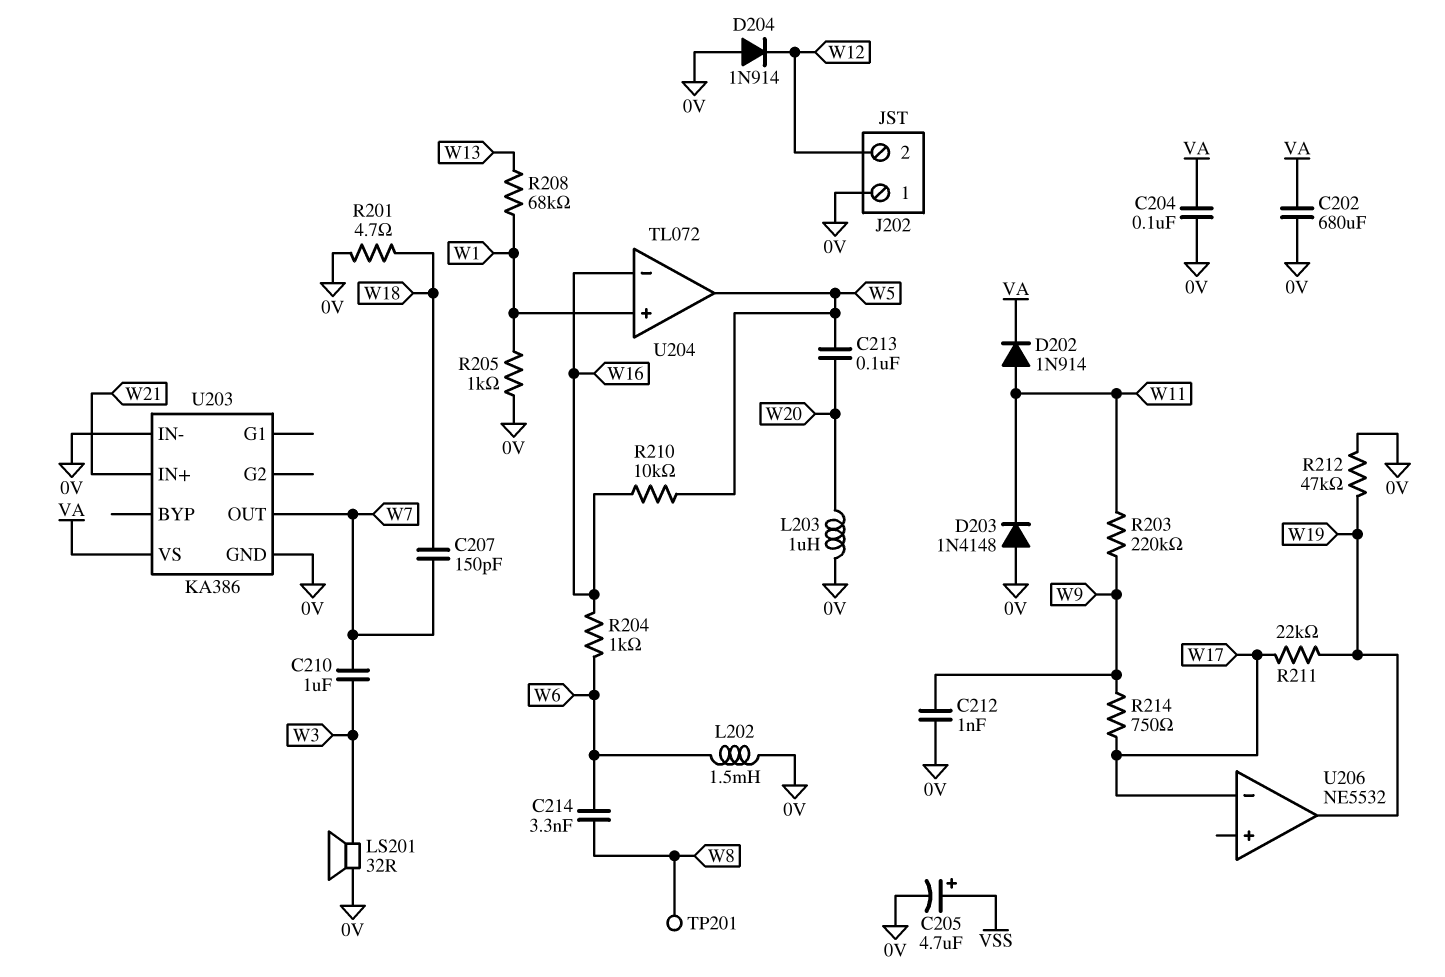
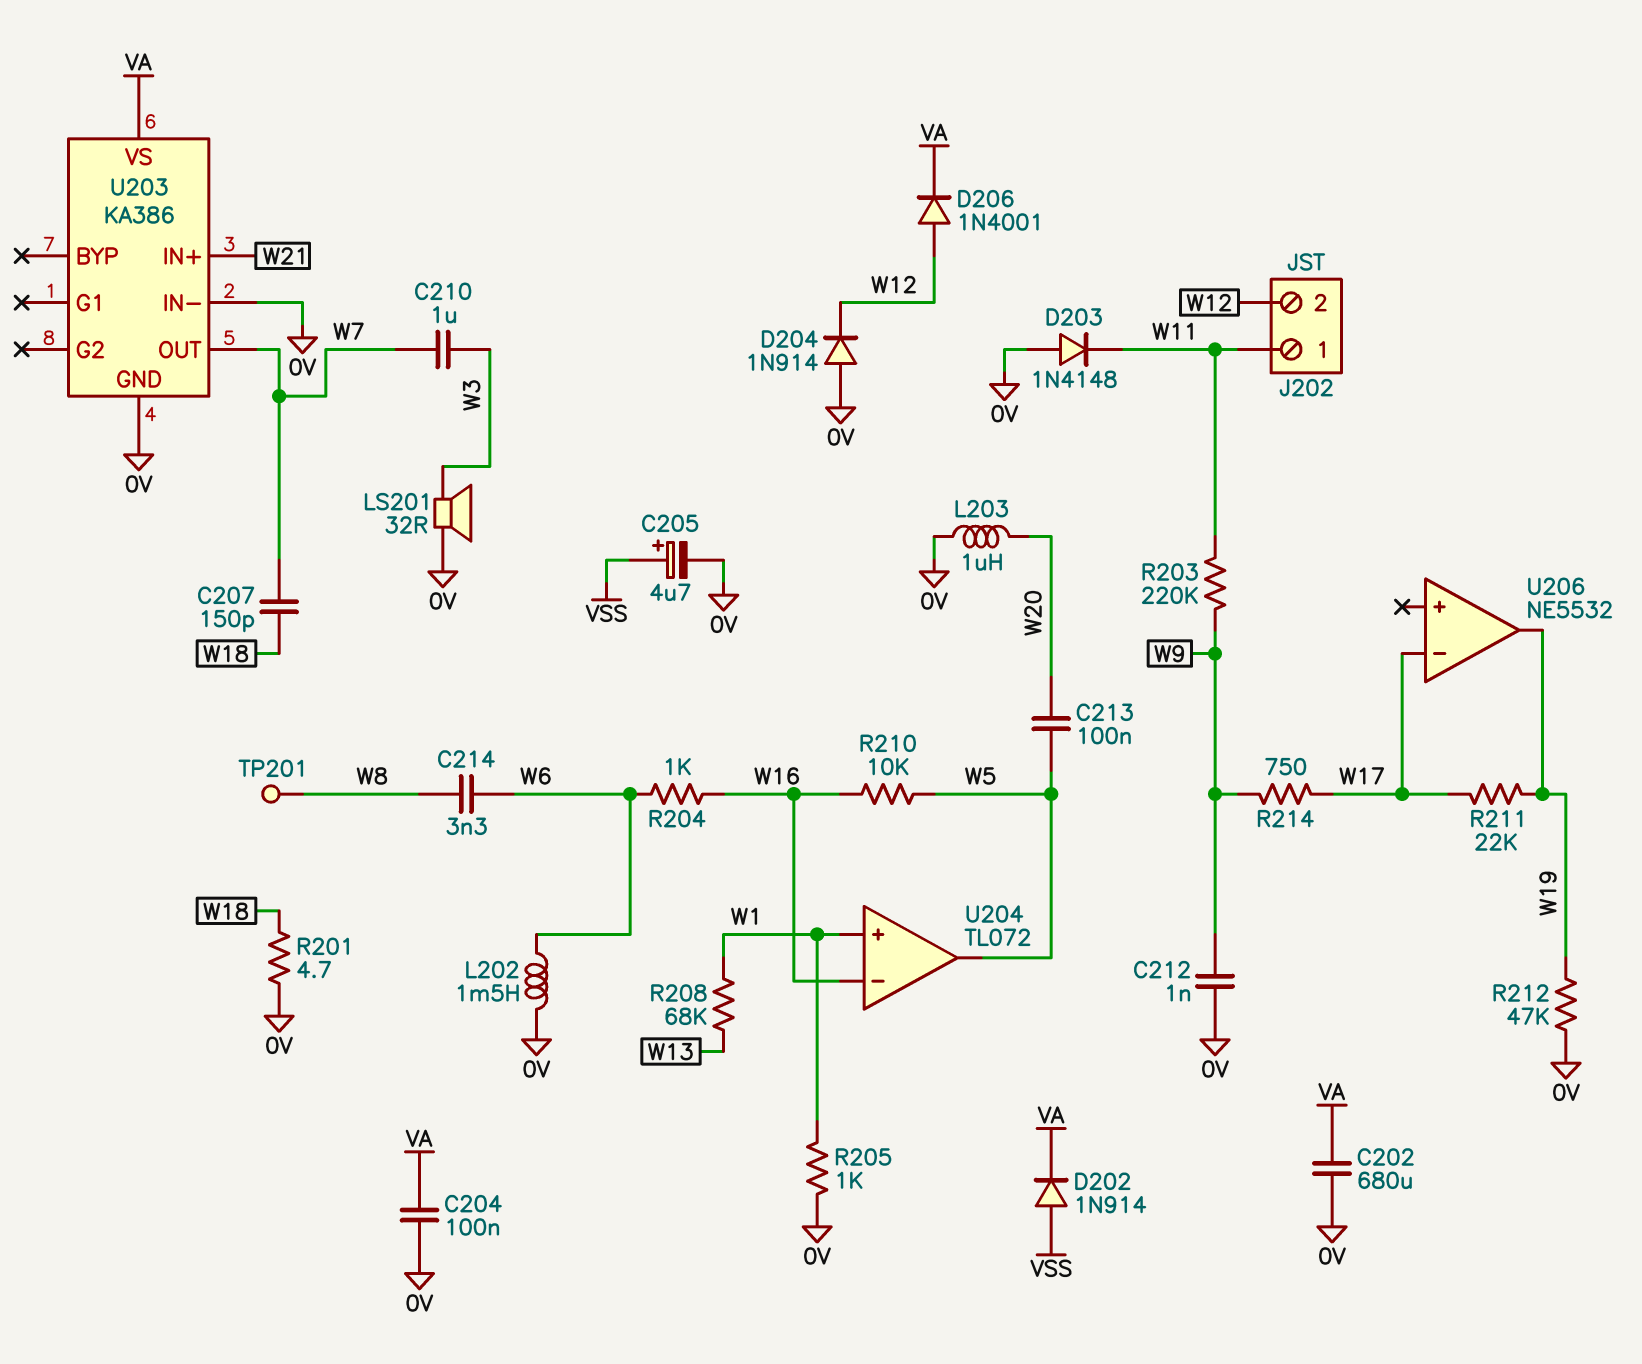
D202: diode 1N914 (A W11, K VA) -> diode 1N914 (A VSS, K VA)
D206: none -> diode 1N4001 (A W12, K VA)
J202 pin 1: 0V -> W11

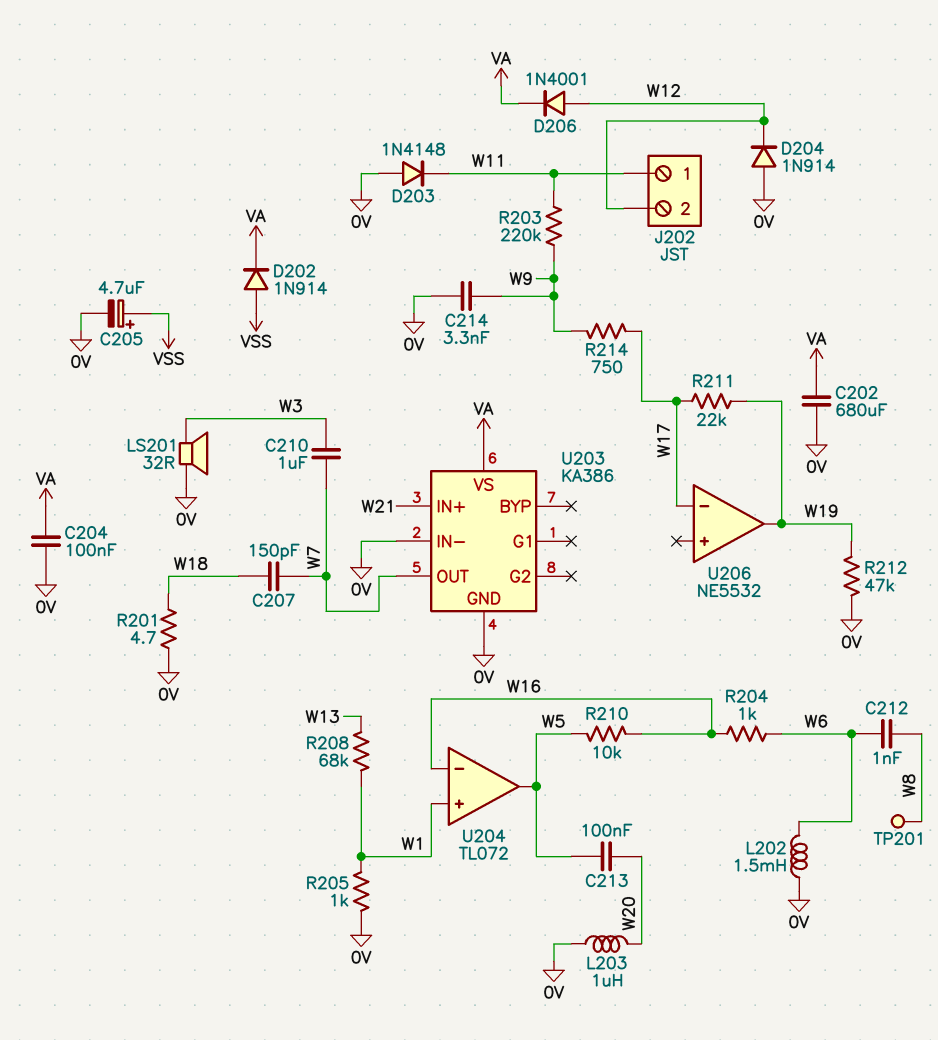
C212: 1nF (0V, W9) -> 1nF (W6, W8)
C214: 3.3nF (W6, W8) -> 3.3nF (0V, W9)

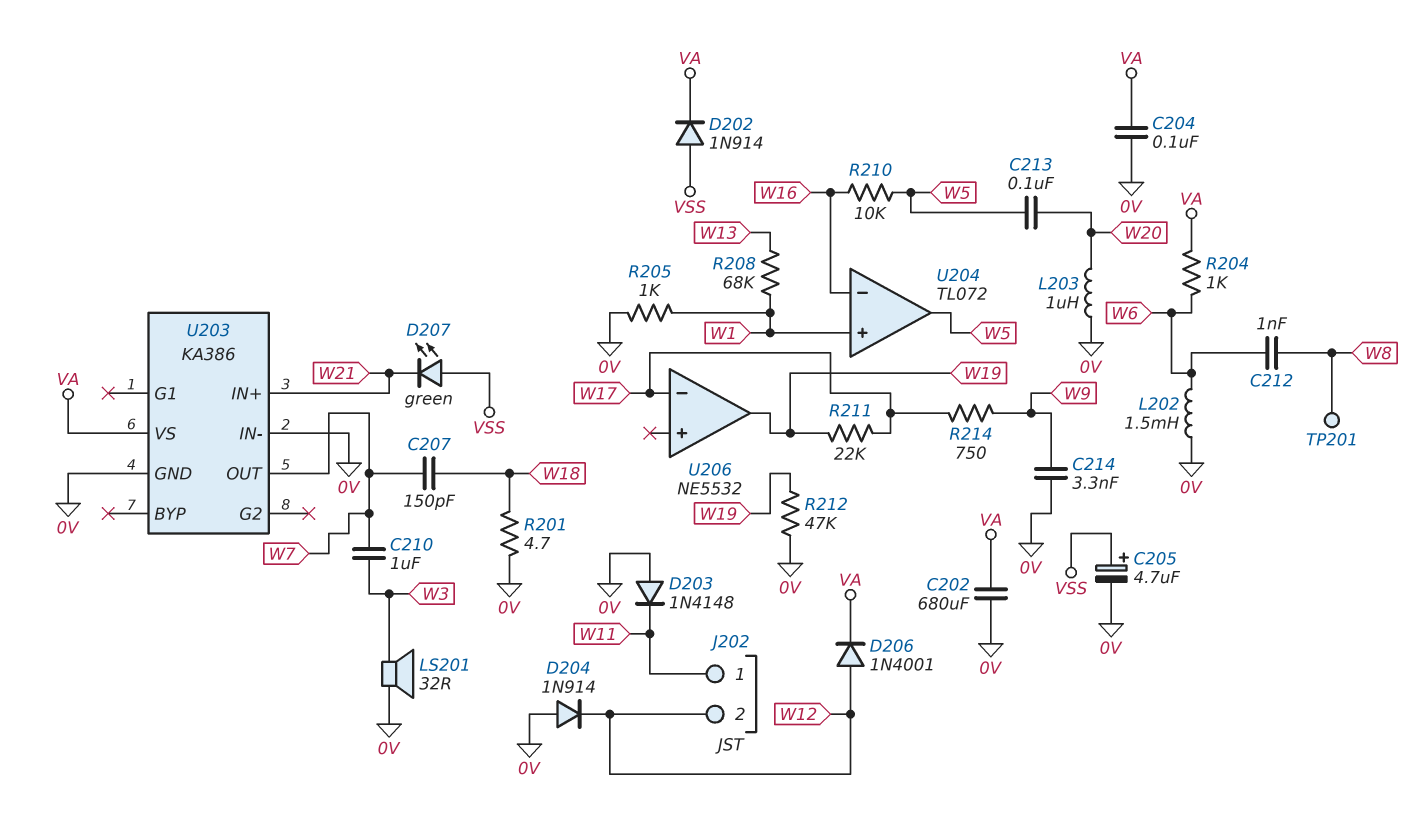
D207: none -> LED green (A VSS, K W21)
R203: 220k (W9, W11) -> none
R204: 1k (W6, W16) -> 1k (VA, W6)

